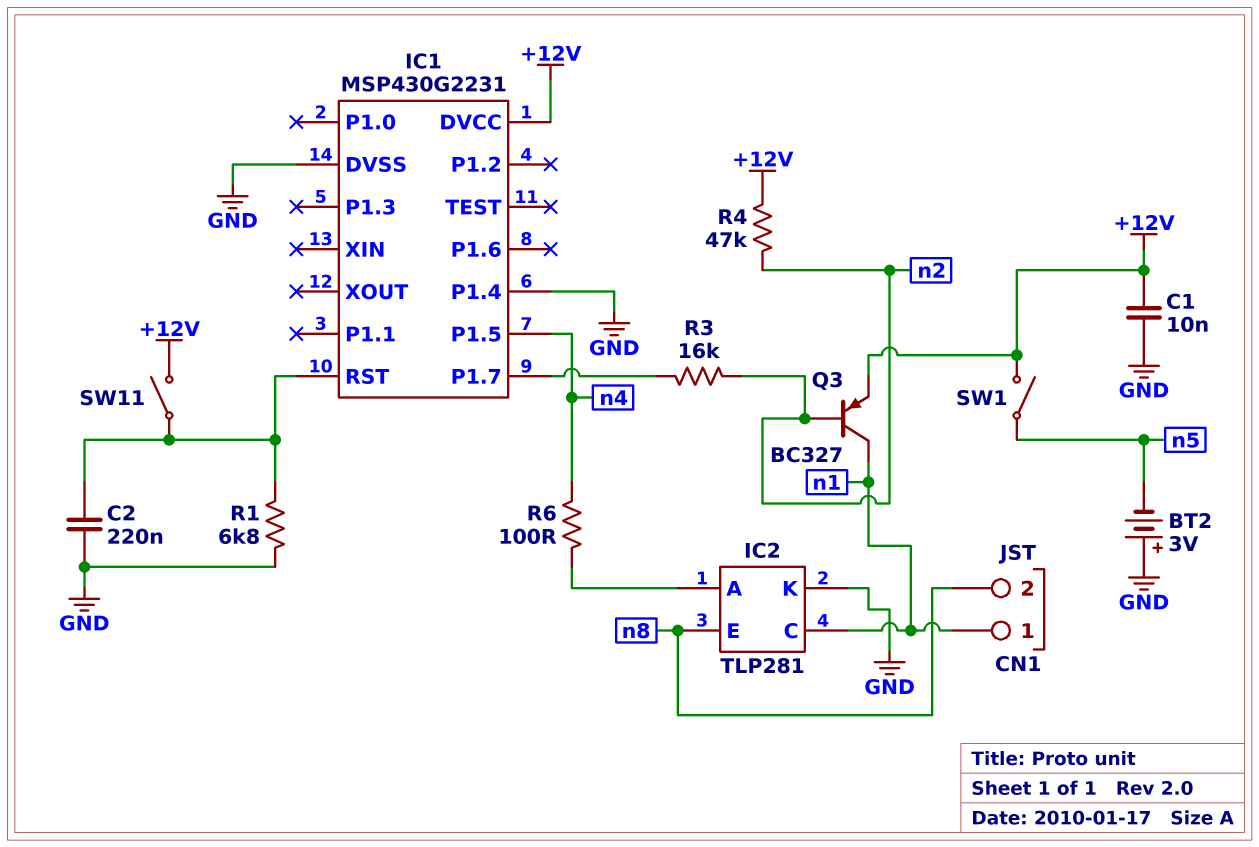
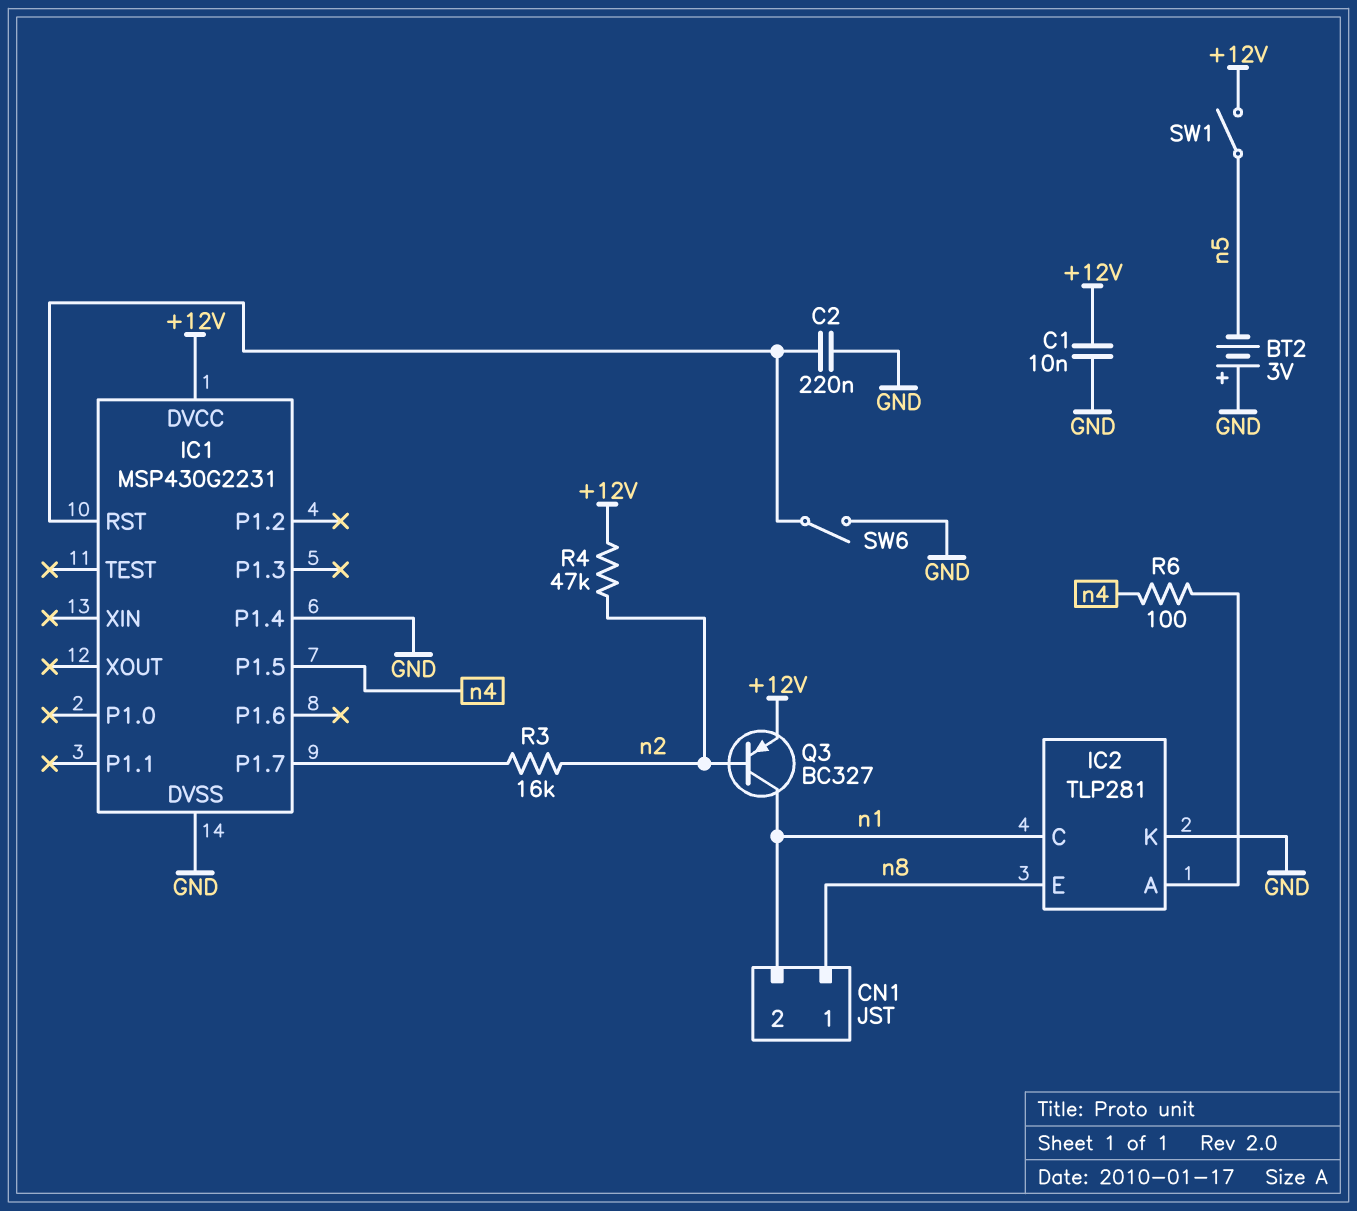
CN1 pin 1: n1 -> n8
CN1 pin 2: n8 -> n1
R1: 6.8k (GND, IC1/RST) -> none
SW6: none -> switch (GND, IC1/RST)
SW11: switch (+12V, IC1/RST) -> none

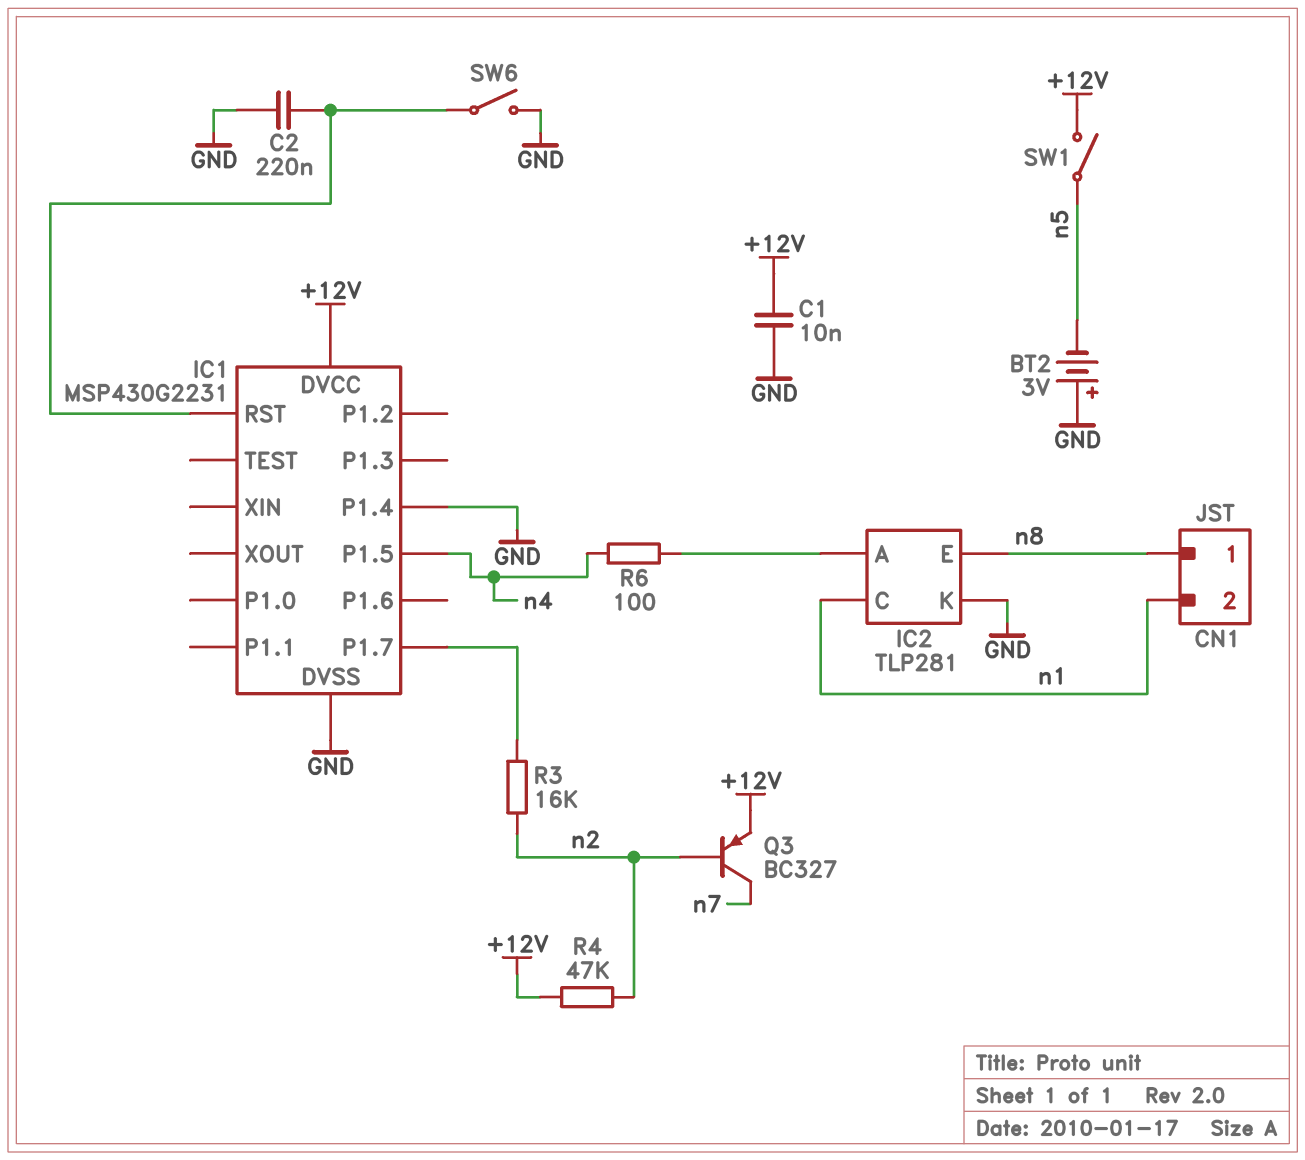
Q3: PNP BC327 (B n2, C n1, E +12V) -> PNP BC327 (B n2, C n7, E +12V)

